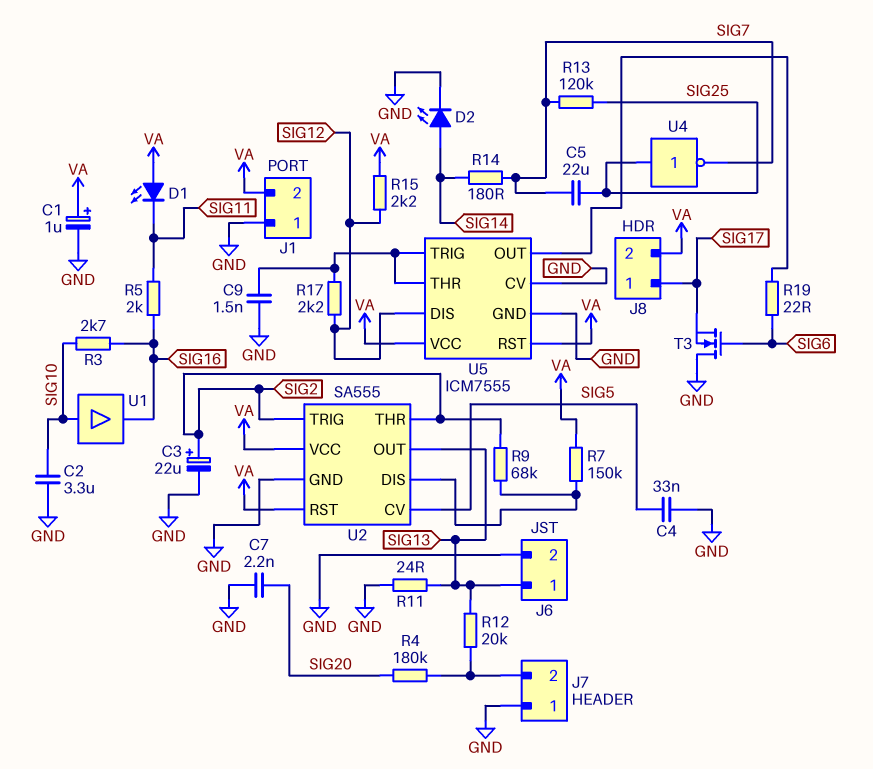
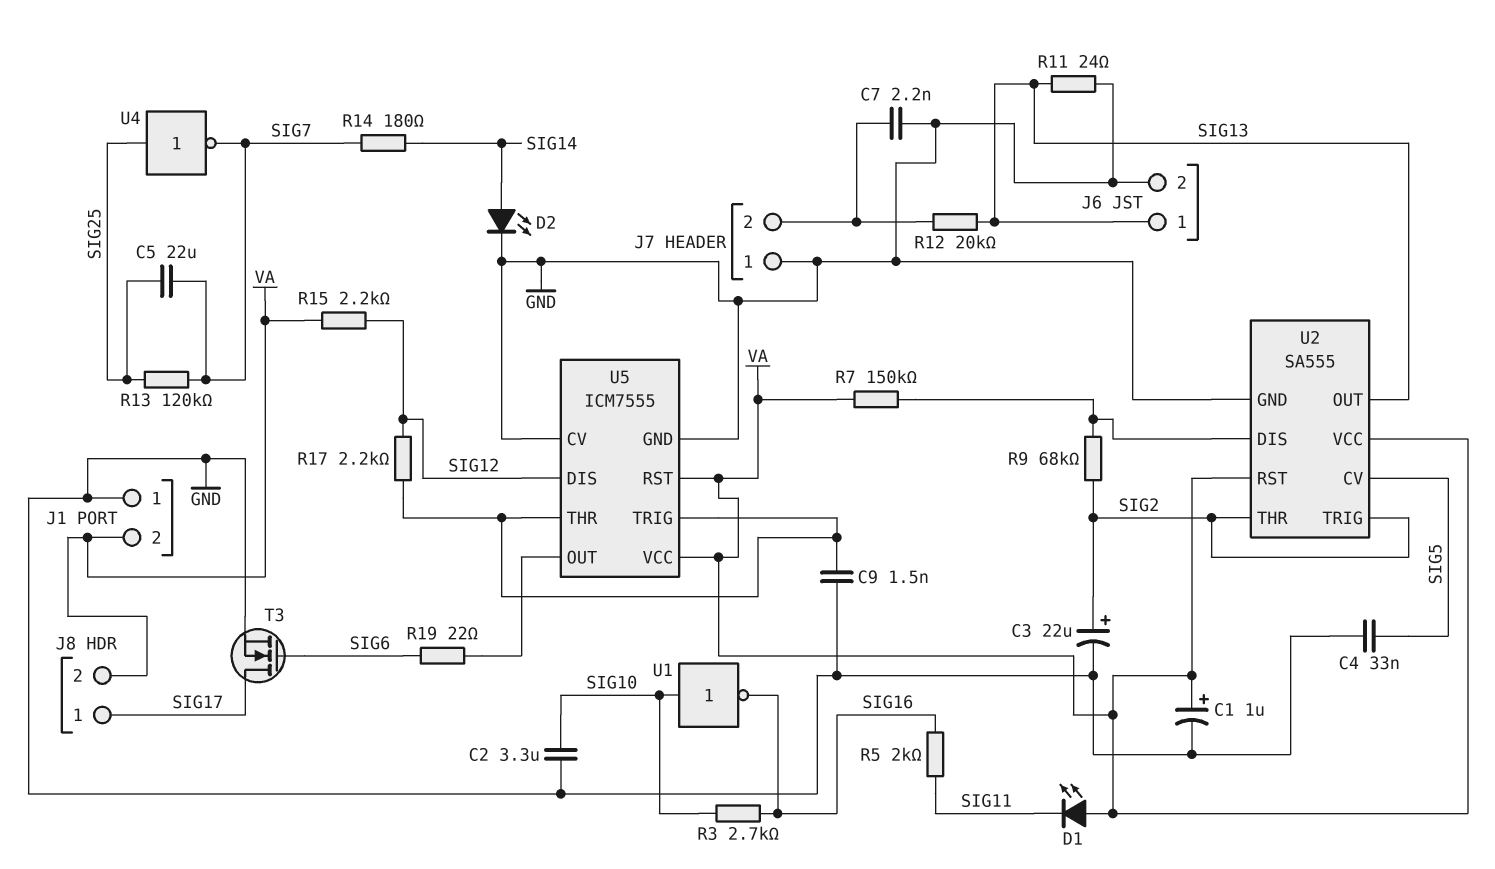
C7: 2.2nF (GND, SIG20) -> 2.2nF (GND, J7/2)
R4: 180k (J7/2, SIG20) -> none
T3: NMOS (G SIG6, D GND, S SIG17) -> NMOS (G SIG6, D SIG17, S GND)
U1: buffer (in SIG10, out SIG16) -> NOT (in SIG10, out SIG16)

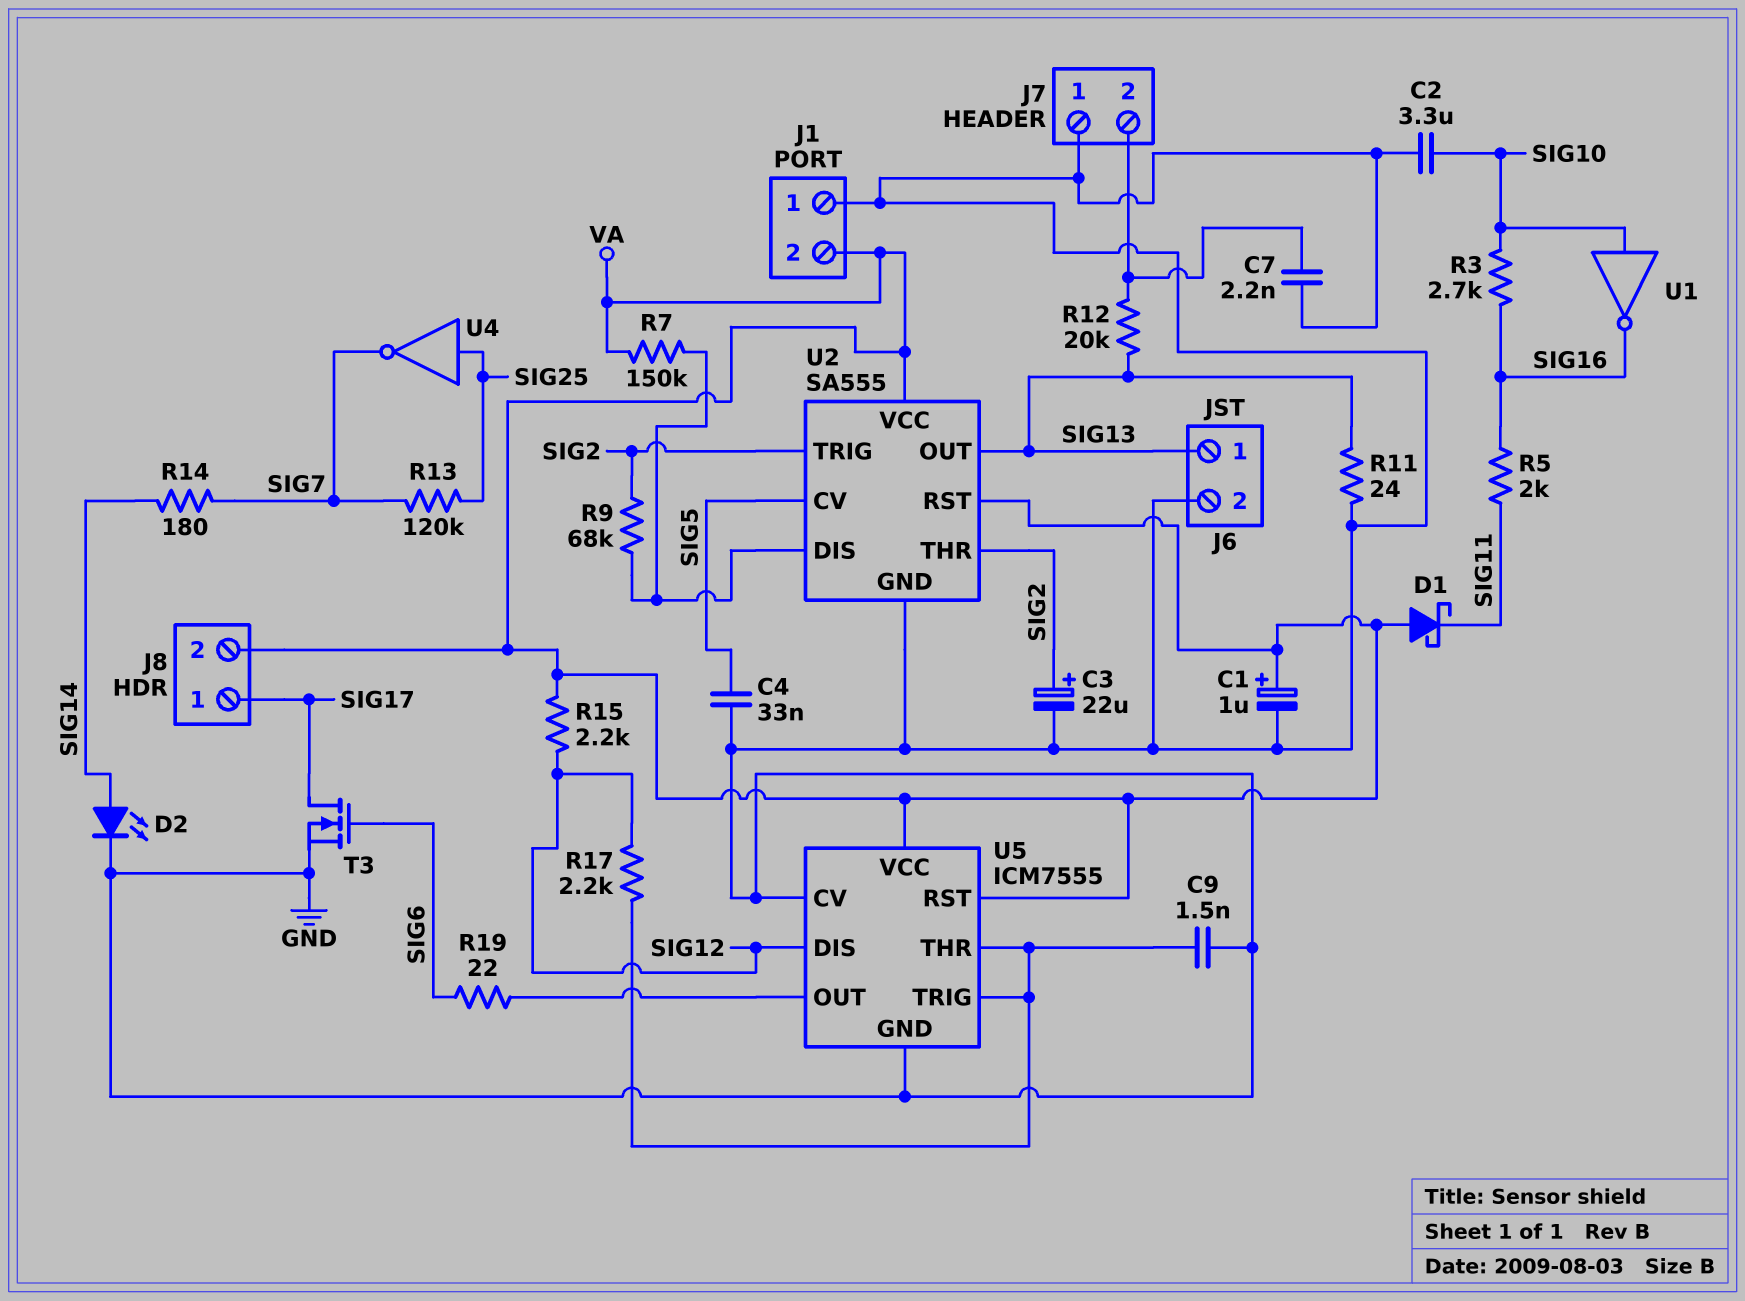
C5: 22uF (SIG7, SIG25) -> none
D1: LED (A VA, K SIG11) -> schottky (A VA, K SIG11)

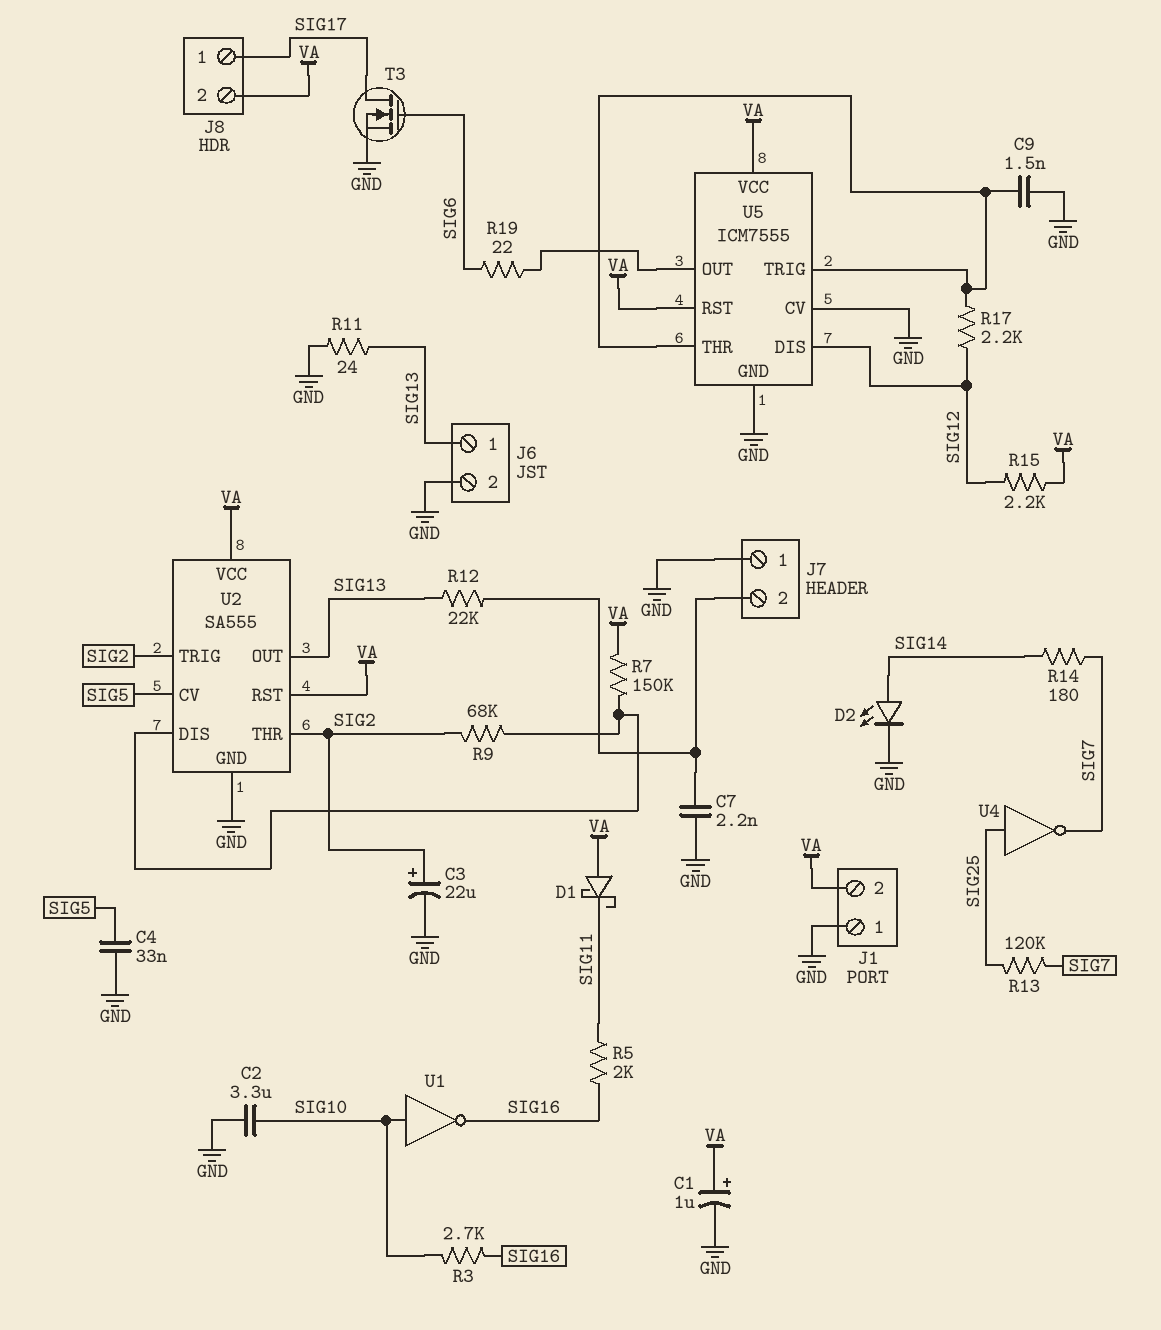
R12: 20k (J7/2, SIG13) -> 22k (J7/2, SIG13)

